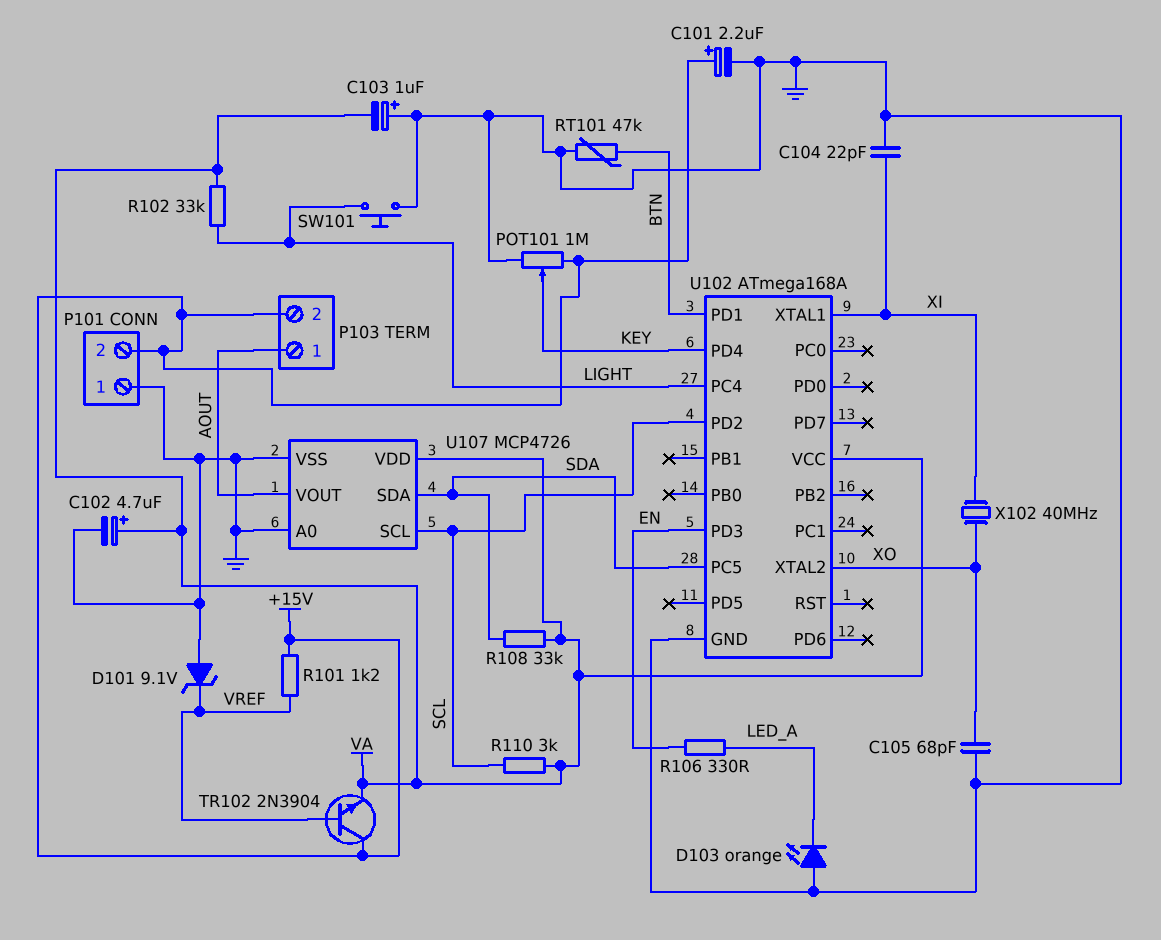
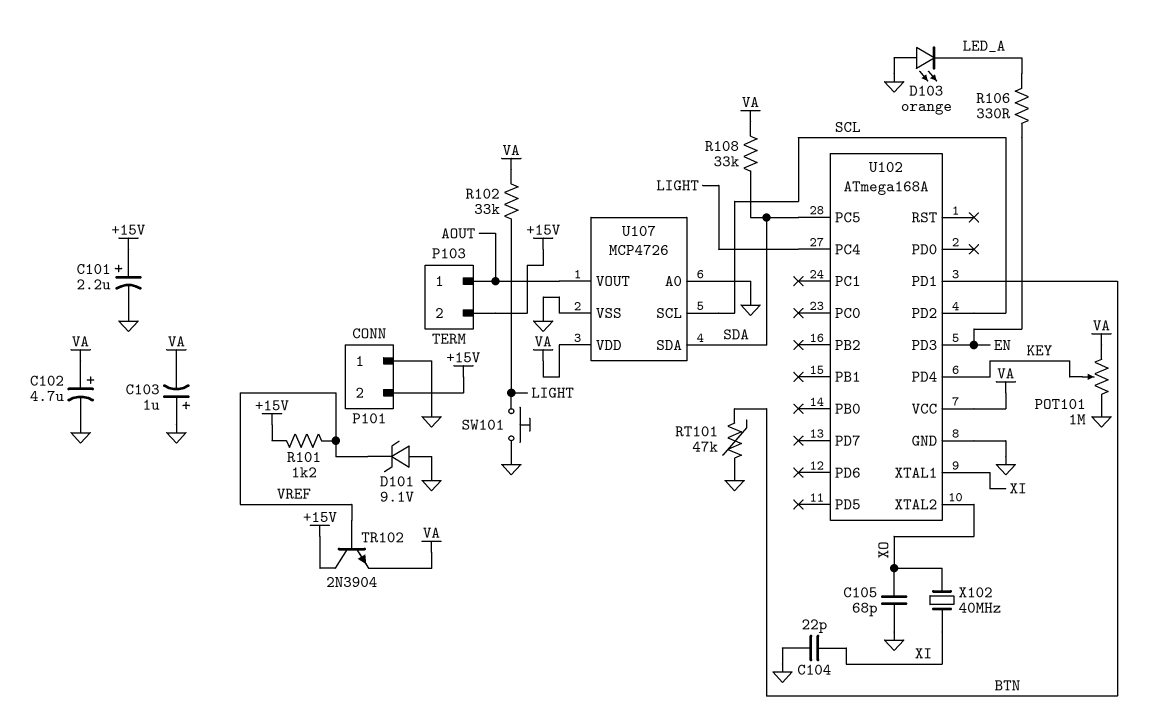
POT101: 1M (+15V, GND, wiper KEY) -> 1M (GND, VA, wiper KEY)
R110: 3k (SCL, VA) -> none

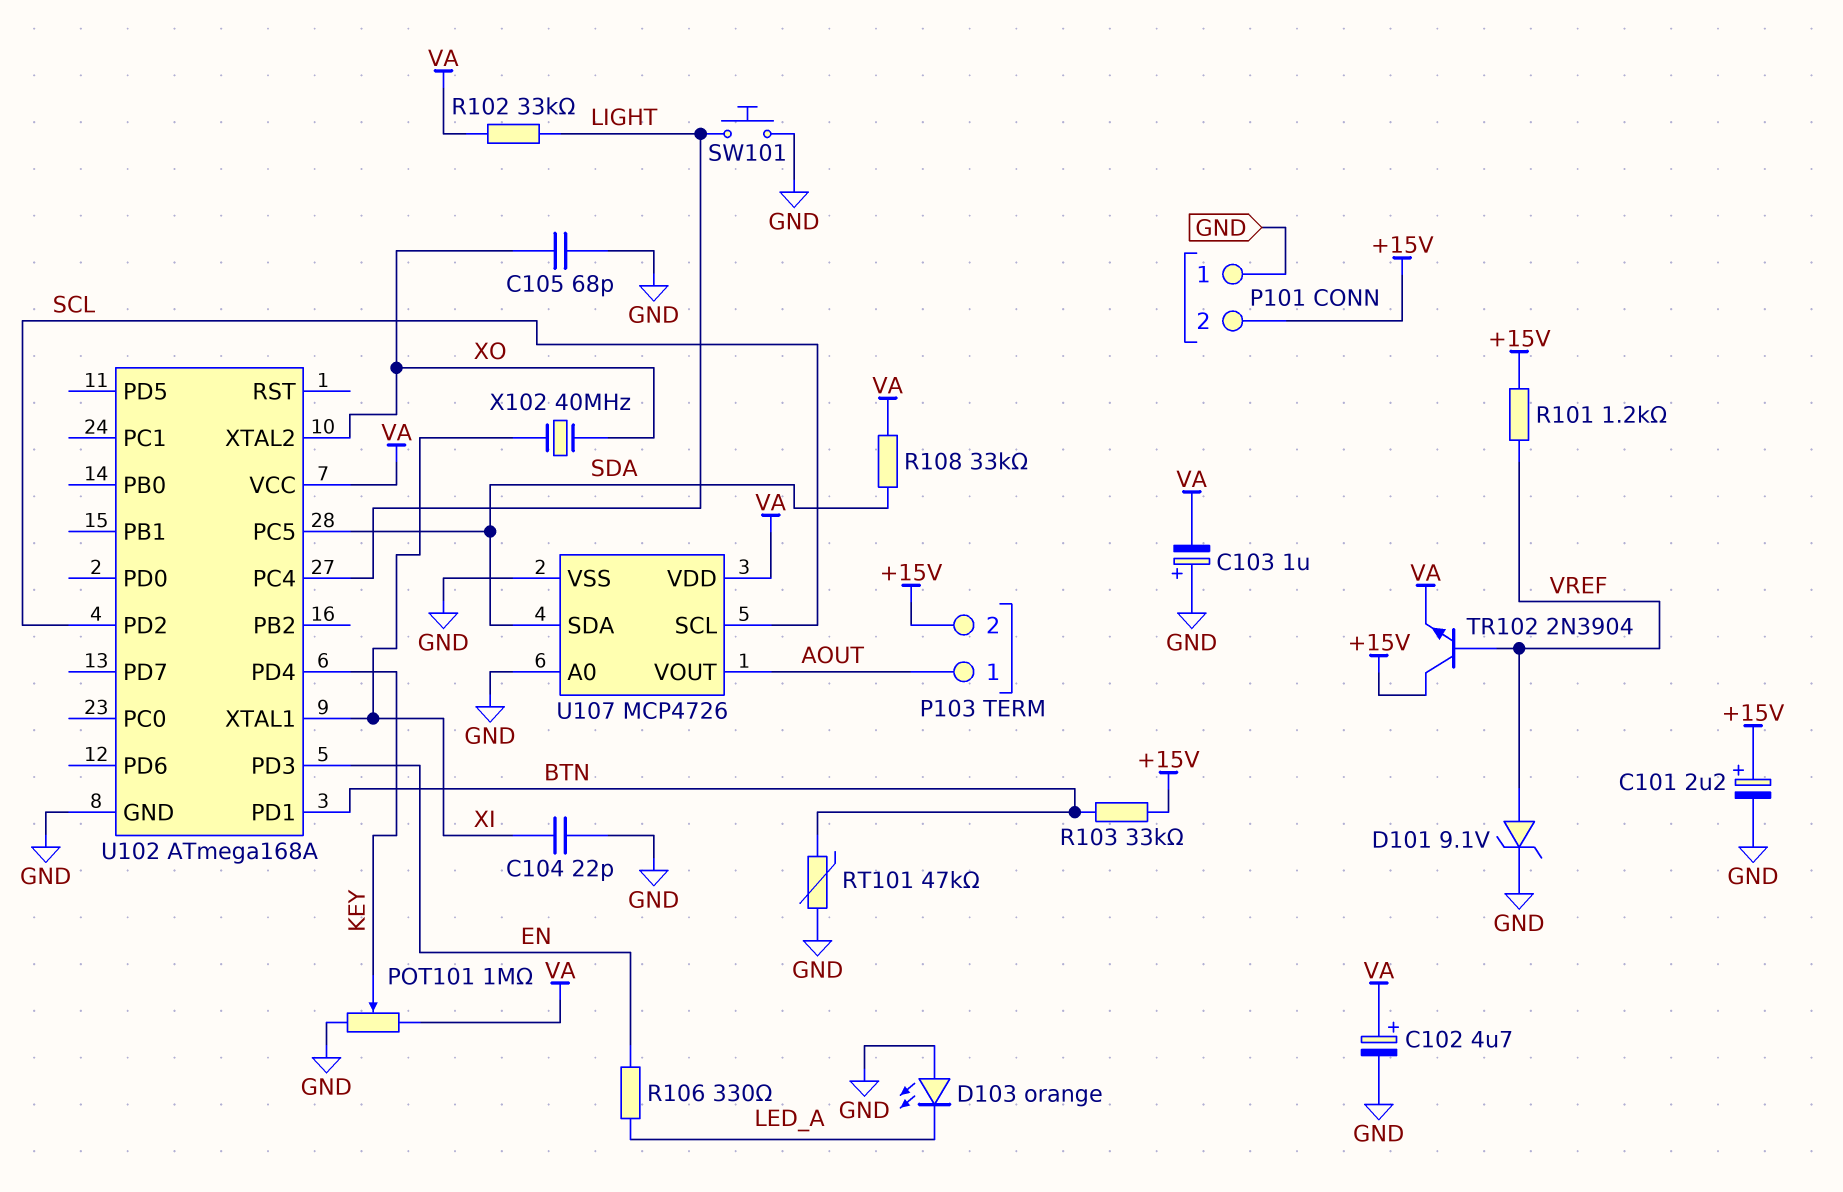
D101: zener 9.1V (A GND, K VREF) -> zener 9.1V (A VREF, K GND)
R103: none -> 33k (+15V, BTN)

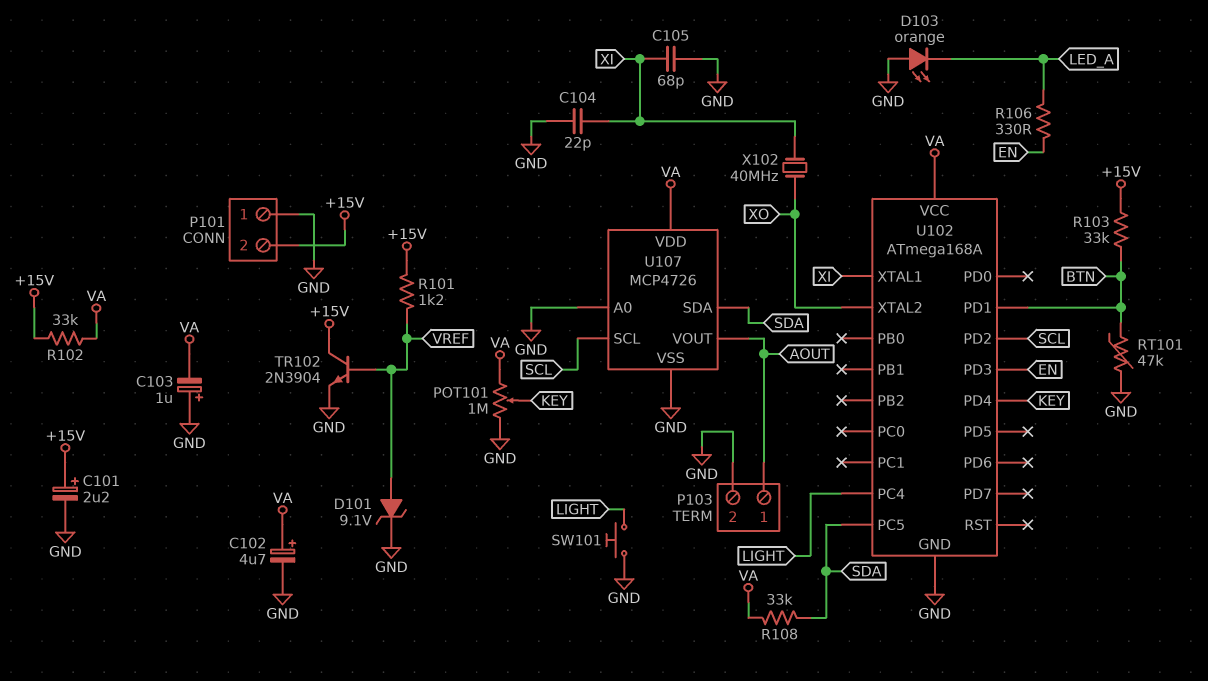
C105: 68pF (GND, XO) -> 68pF (GND, XI)
P103 pin 2: +15V -> GND
R102: 33k (LIGHT, VA) -> 33k (+15V, VA)
TR102: NPN 2N3904 (B VREF, C +15V, E VA) -> NPN 2N3904 (B VREF, C +15V, E GND)

